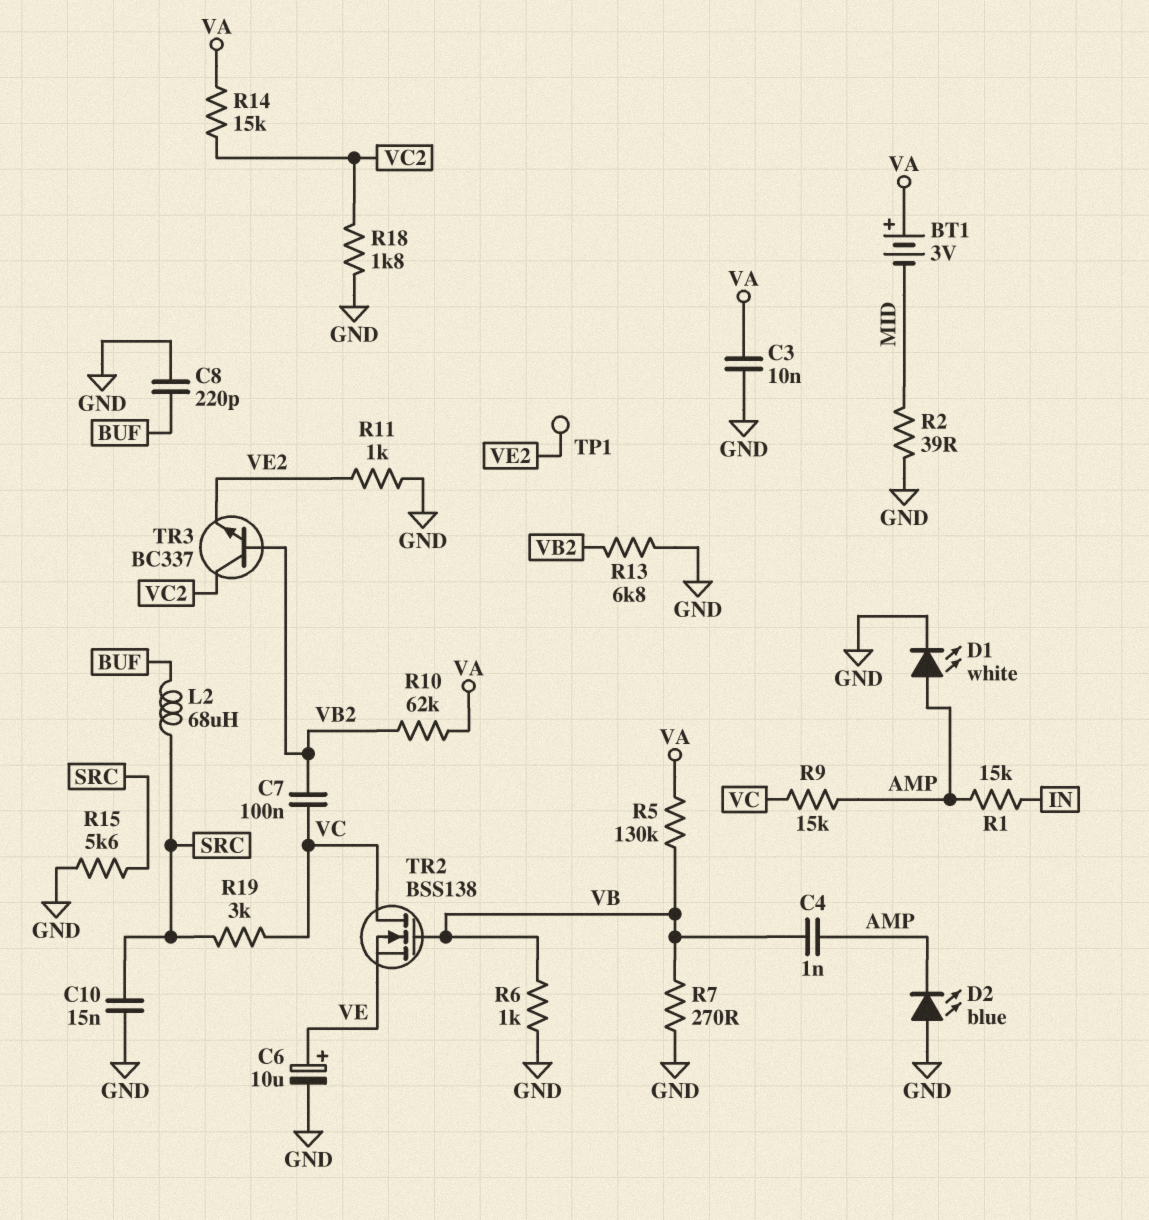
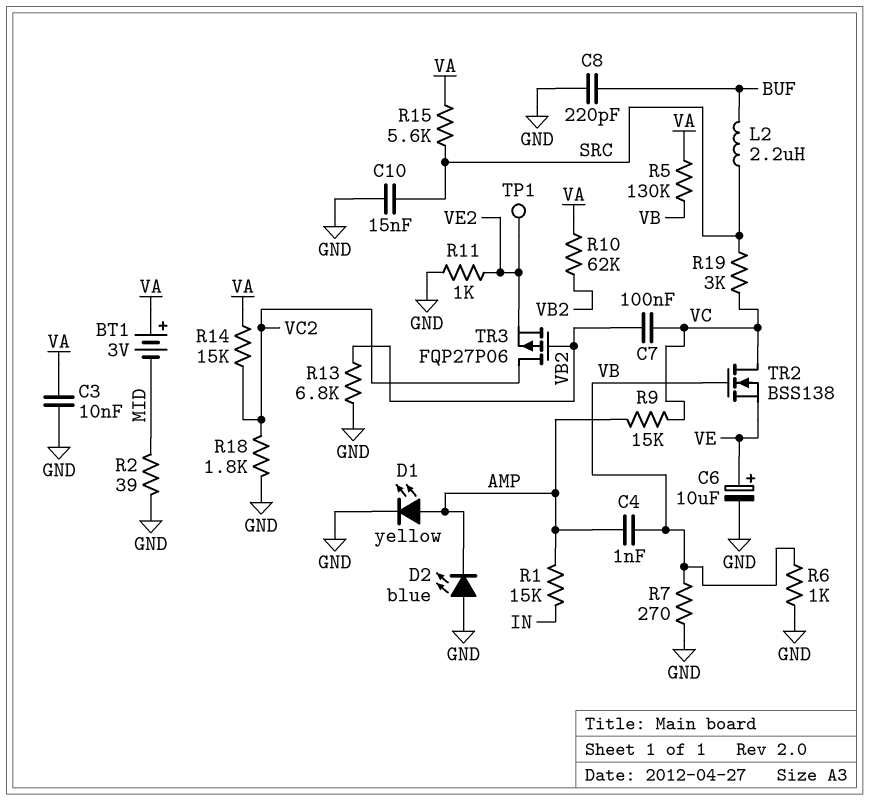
D1: LED white (A AMP, K GND) -> LED yellow (A AMP, K GND)
L2: 68uH (BUF, SRC) -> 2.2uH (BUF, SRC)
R15: 5.6k (GND, SRC) -> 5.6k (SRC, VA)
TR3: NPN BC337 (B VB2, C VC2, E VE2) -> PMOS FQP27P06 (G VB2, D VC2, S VE2)

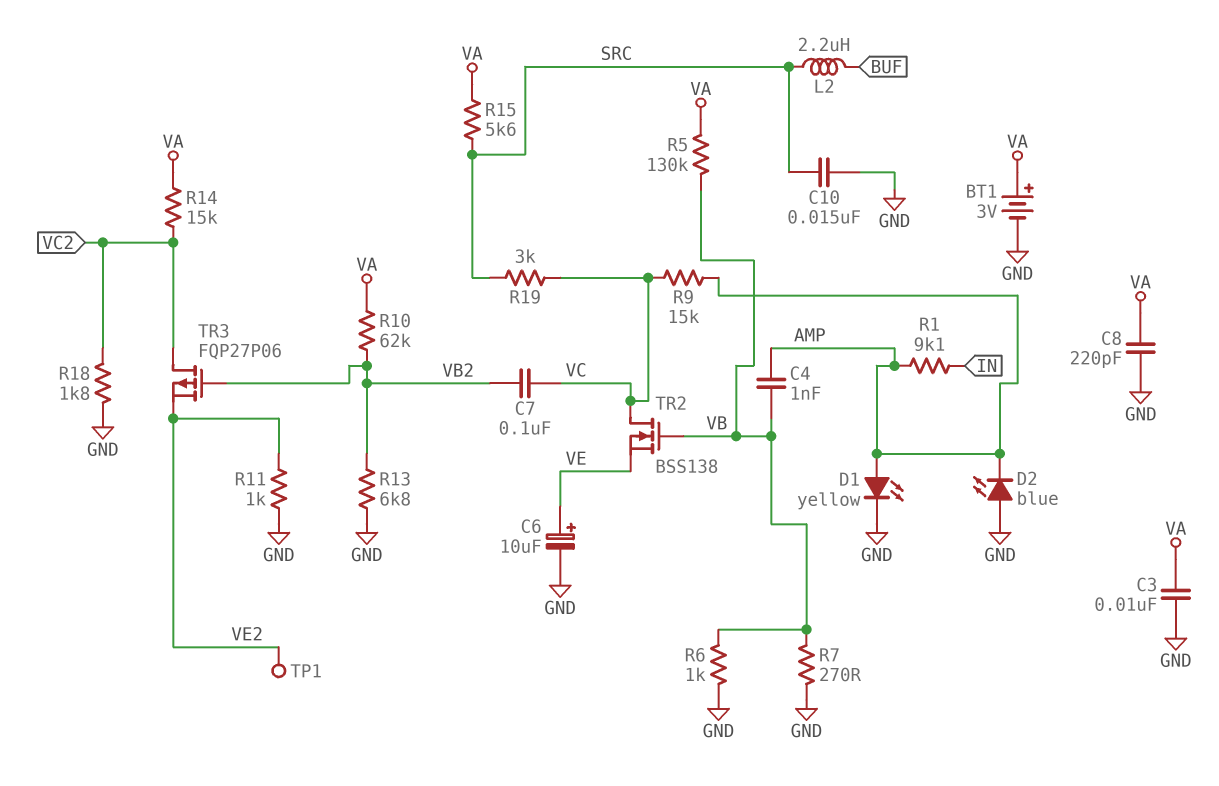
BT1: 3V (plus VA, minus MID) -> 3V (plus VA, minus GND)
C8: 220pF (BUF, GND) -> 220pF (GND, VA)
R1: 15k (AMP, IN) -> 9.1k (AMP, IN)
R2: 39 (GND, MID) -> none

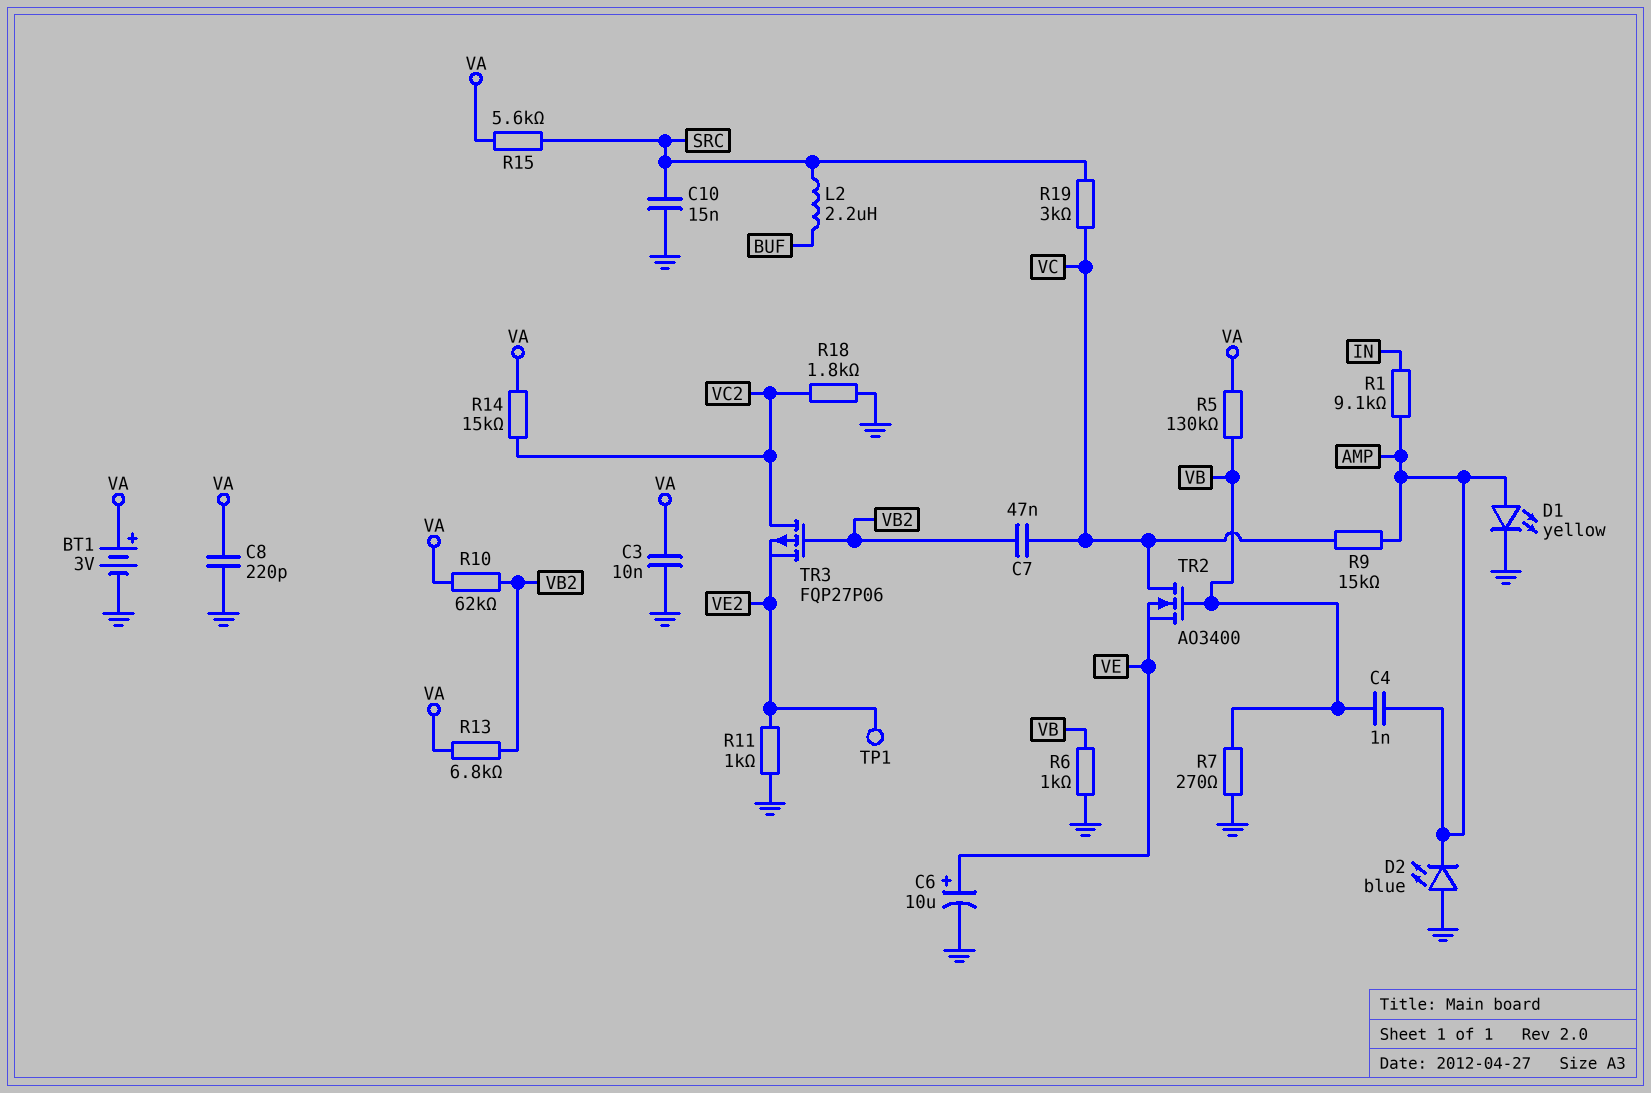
C7: 100nF (VB2, VC) -> 47nF (VB2, VC)
R13: 6.8k (GND, VB2) -> 6.8k (VA, VB2)
TR2: NMOS BSS138 (G VB, D VC, S VE) -> NMOS AO3400 (G VB, D VC, S VE)

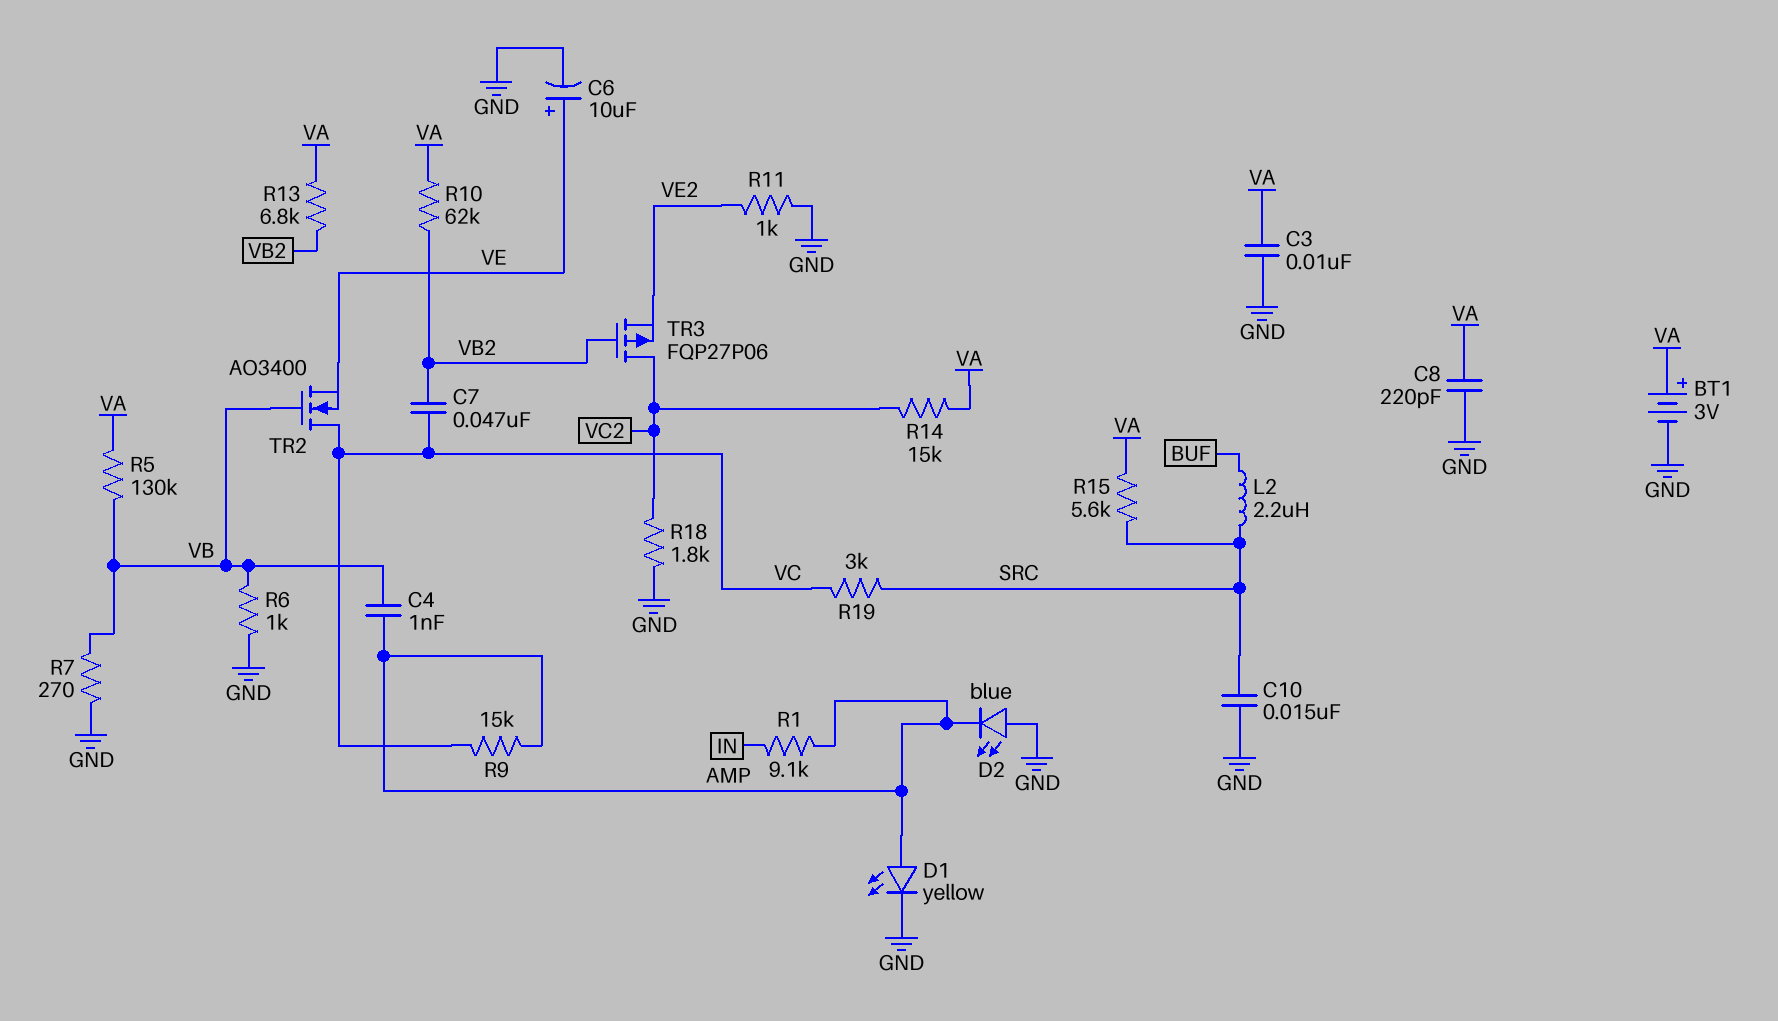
TP1: test point (VE2) -> none

